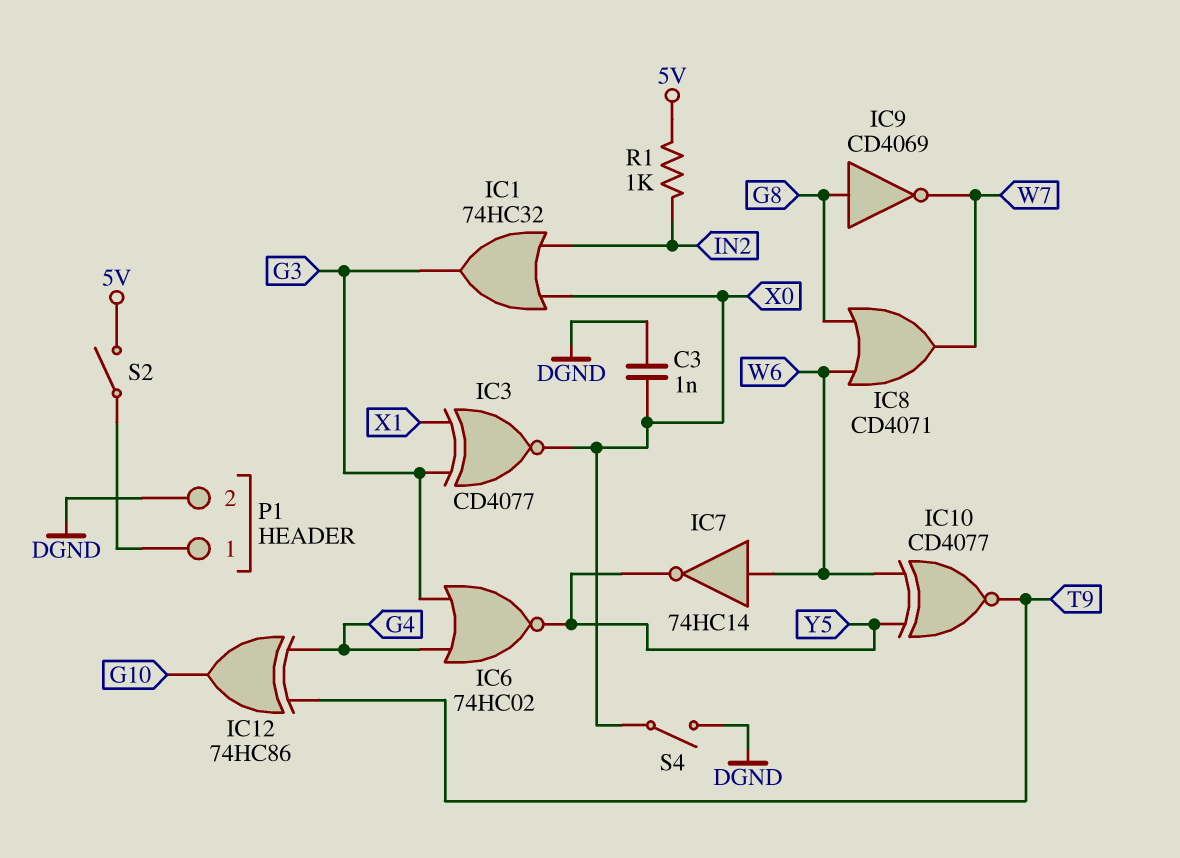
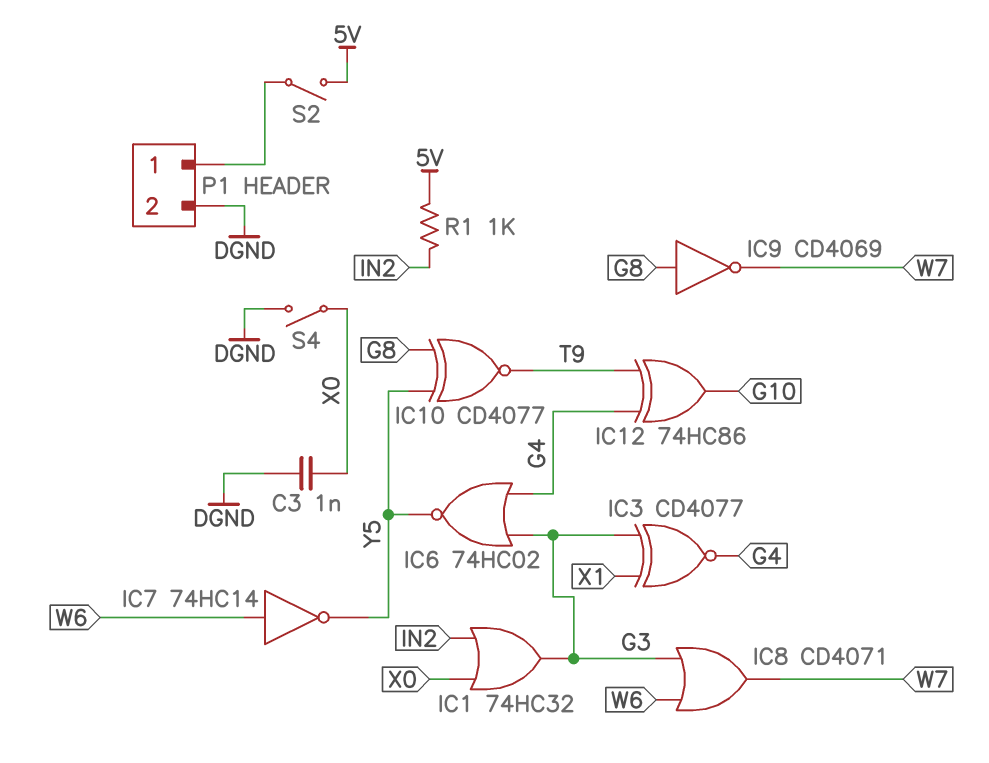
IC3: XNOR CD4077 (in G3, in X1, out X0) -> XNOR CD4077 (in G3, in X1, out G4)
IC8: OR CD4071 (in G8, in W6, out W7) -> OR CD4071 (in G3, in W6, out W7)
IC10: XNOR CD4077 (in W6, in Y5, out T9) -> XNOR CD4077 (in G8, in Y5, out T9)

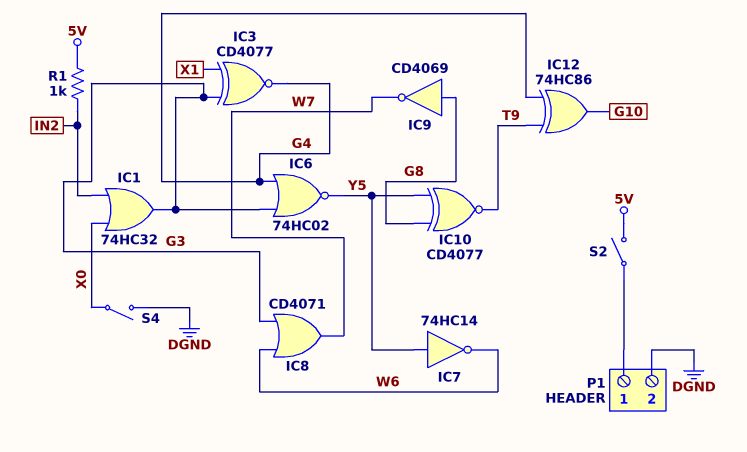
C3: 1nF (DGND, X0) -> none
IC7: NOT 74HC14 (in W6, out Y5) -> NOT 74HC14 (in Y5, out W6)

